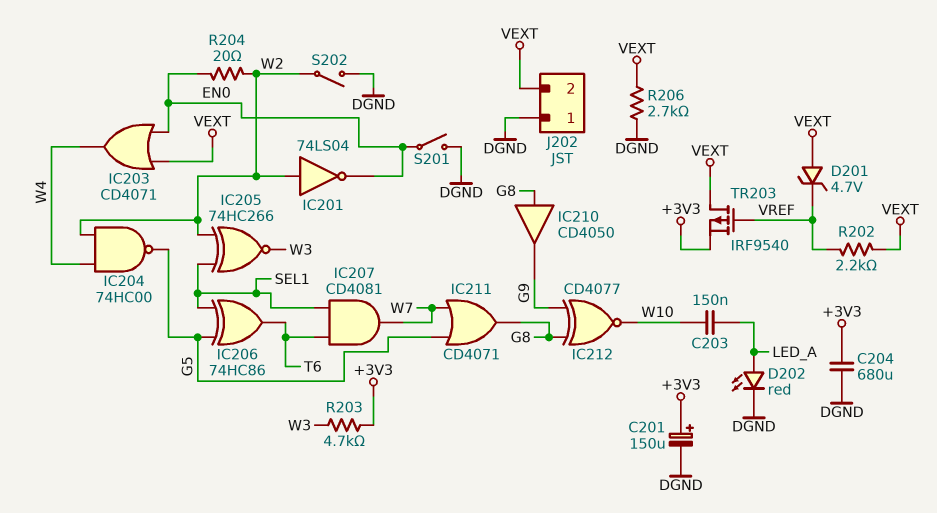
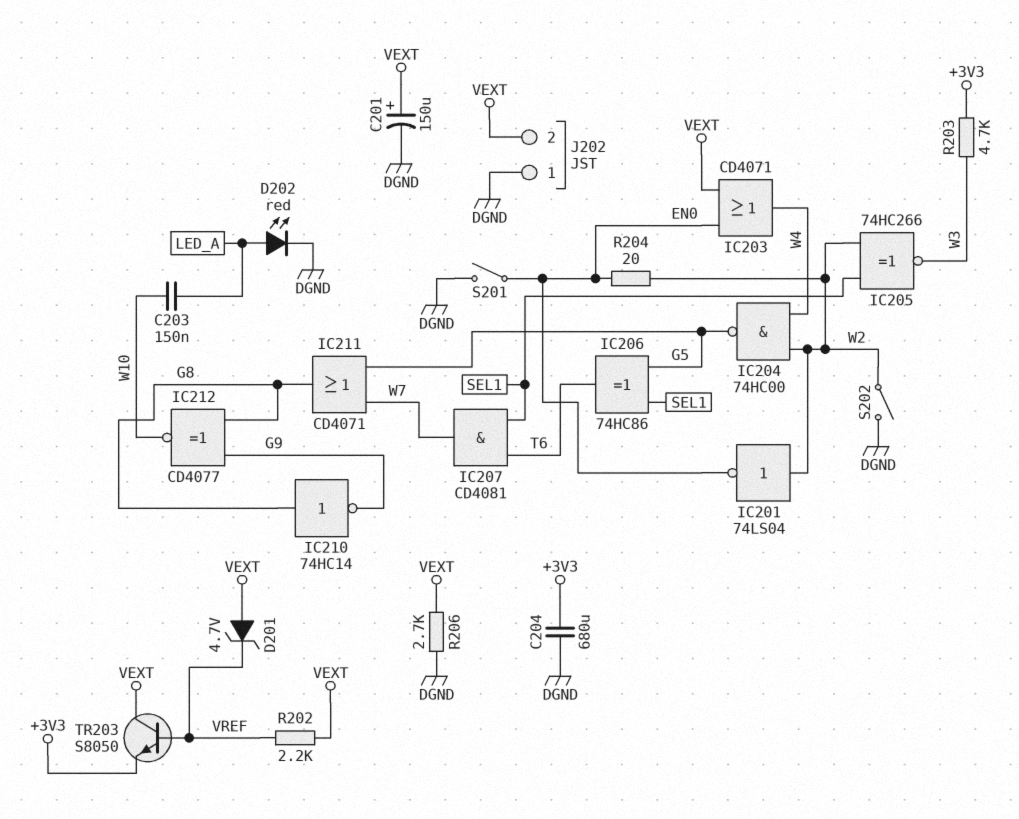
C201: 150uF (plus +3V3, minus DGND) -> 150uF (plus VEXT, minus DGND)
IC210: buffer CD4050 (in G8, out G9) -> NOT 74HC14 (in G8, out G9)
TR203: PMOS IRF9540 (G VREF, D VEXT, S +3V3) -> NPN S8050 (B VREF, C VEXT, E +3V3)

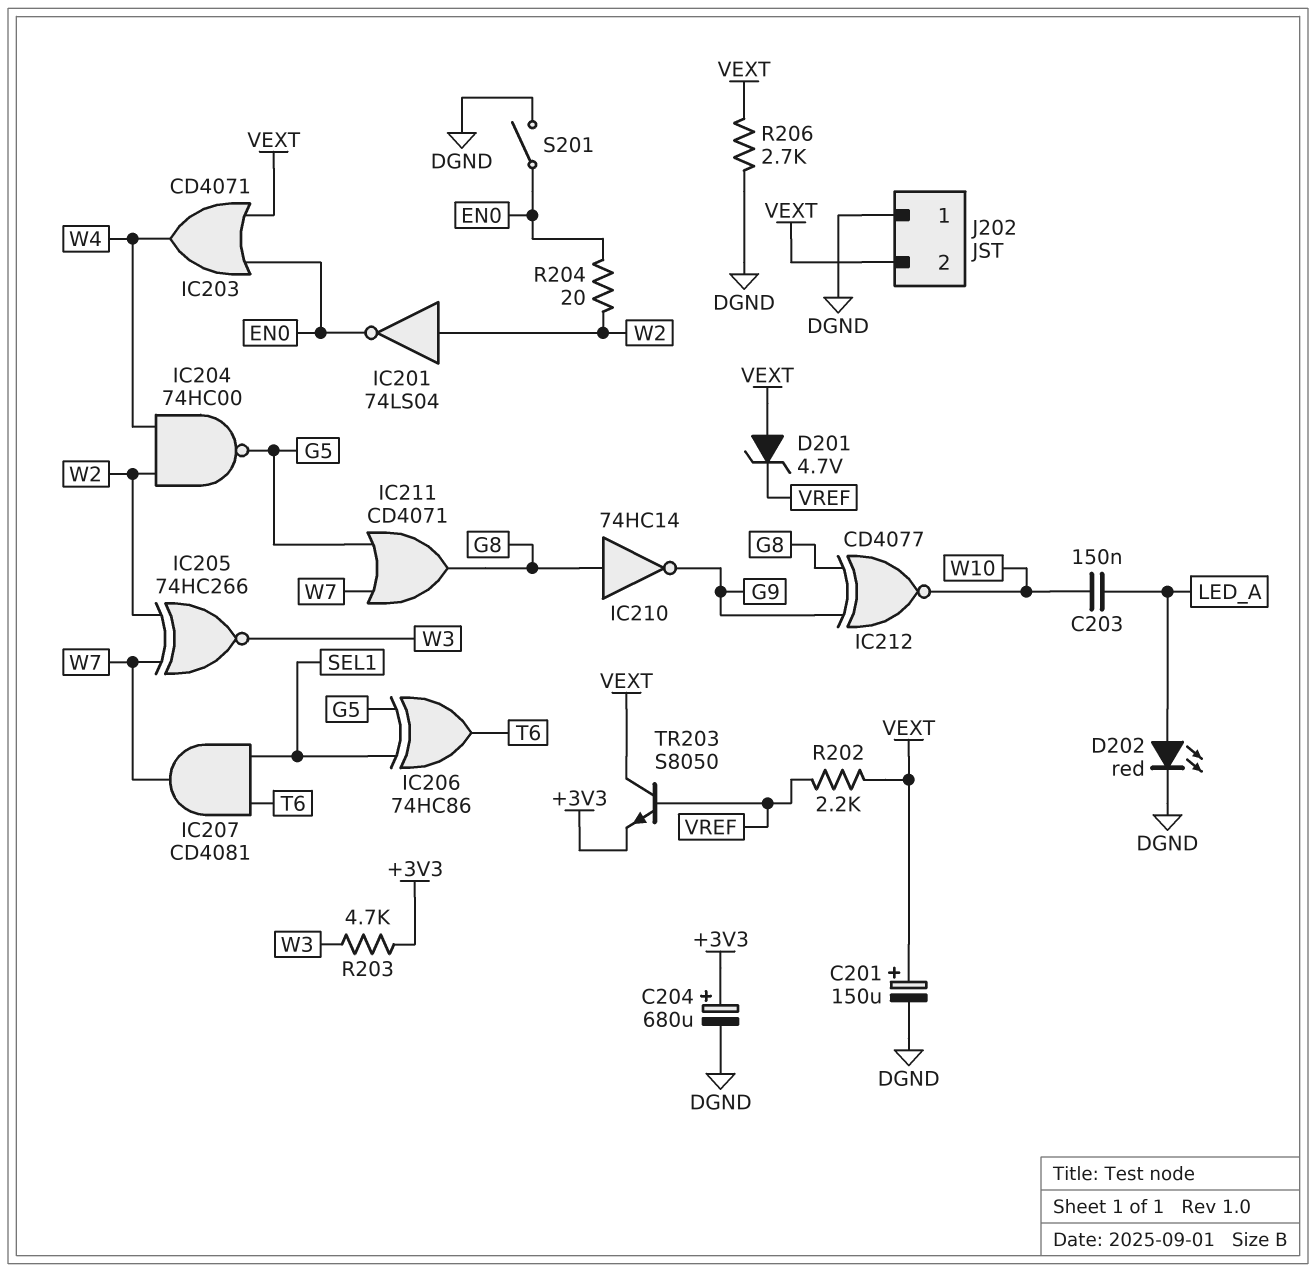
C204: 680uF (+3V3, DGND) -> 680uF (plus +3V3, minus DGND)
IC205: XNOR 74HC266 (in SEL1, in W2, out W3) -> XNOR 74HC266 (in W2, in W7, out W3)
S202: switch (DGND, W2) -> none

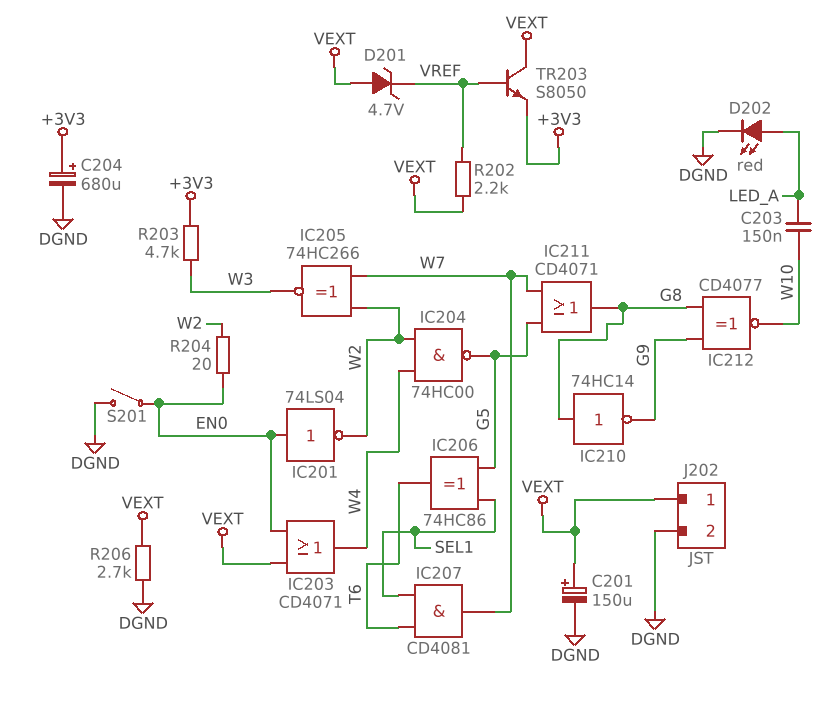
IC201: NOT 74LS04 (in W2, out EN0) -> NOT 74LS04 (in EN0, out W2)
J202 pin 1: DGND -> VEXT
J202 pin 2: VEXT -> DGND

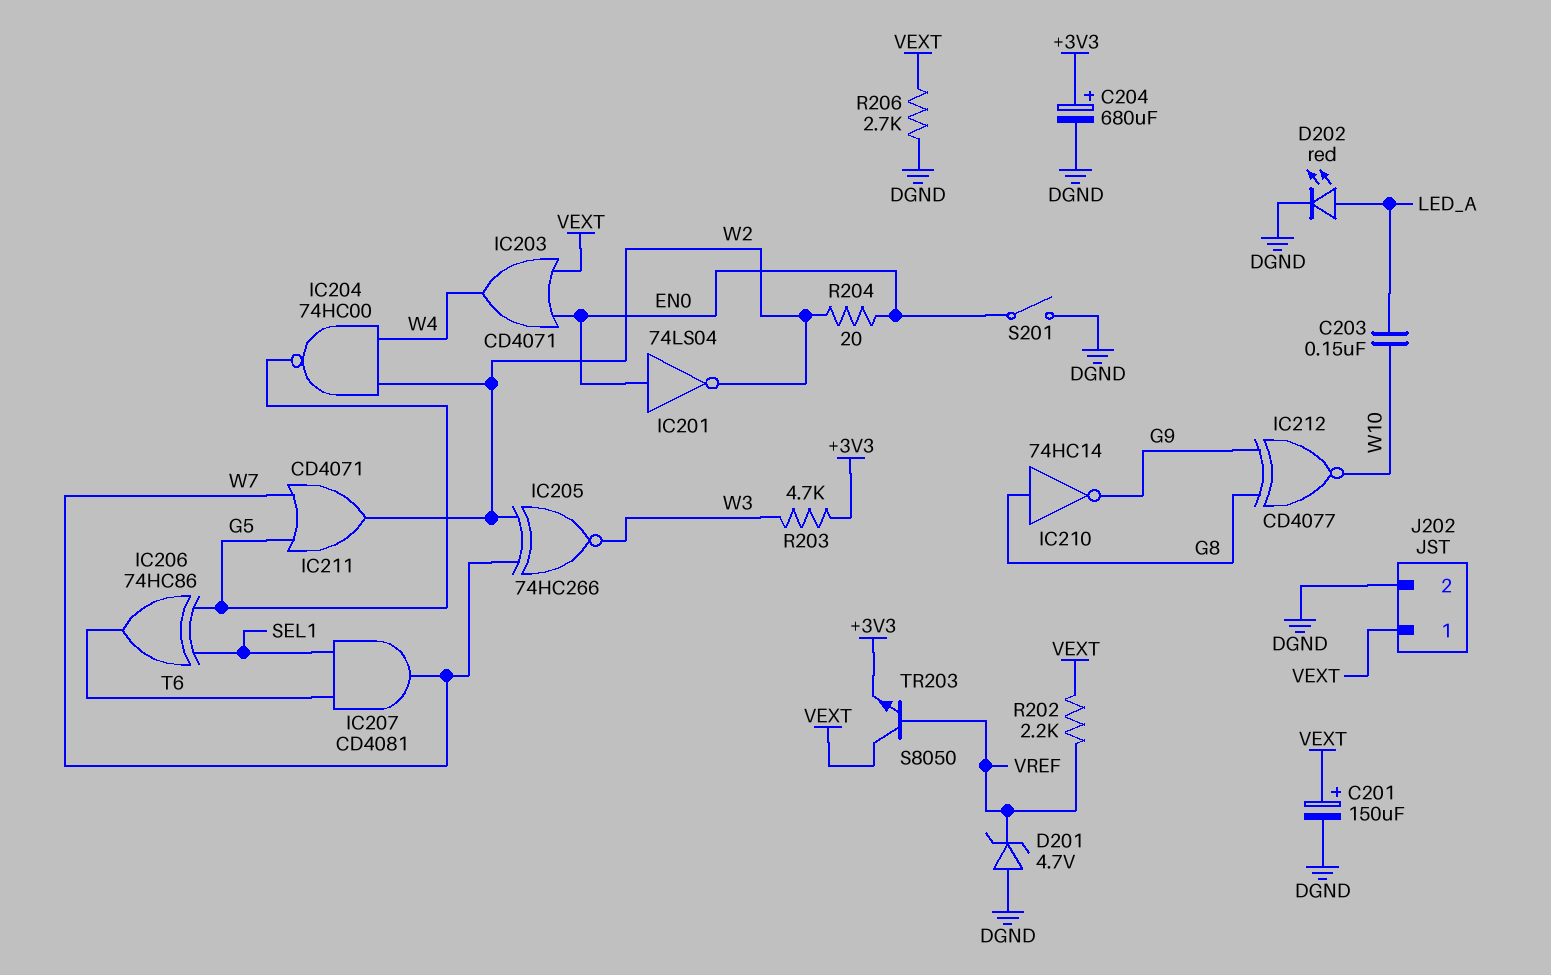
D201: zener 4.7V (A VEXT, K VREF) -> zener 4.7V (A DGND, K VREF)
IC211: OR CD4071 (in G5, in W7, out G8) -> OR CD4071 (in G5, in W7, out W2)

